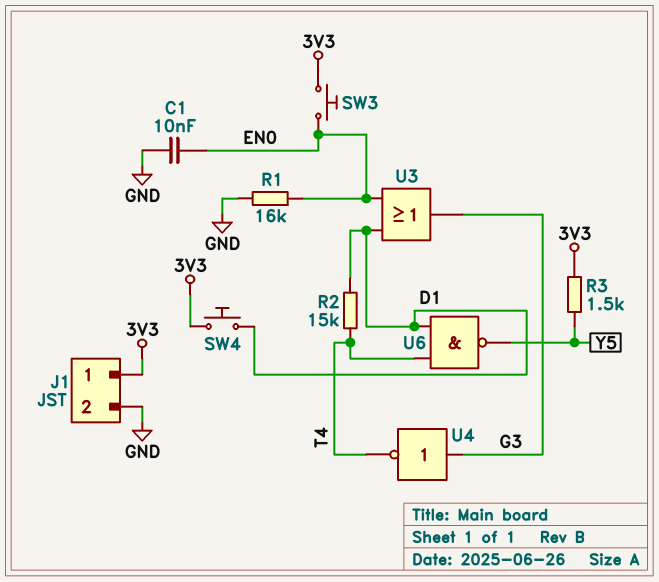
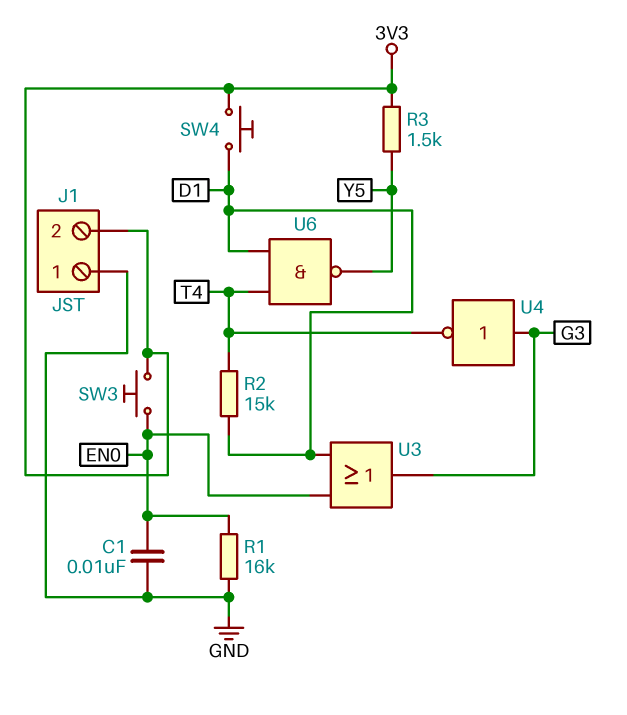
J1 pin 1: 3V3 -> GND
J1 pin 2: GND -> 3V3

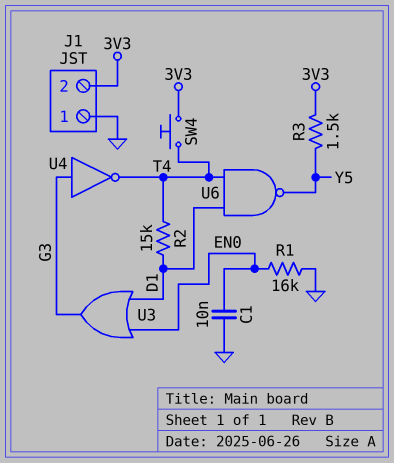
SW3: button (3V3, EN0) -> none
SW4: button (3V3, D1) -> button (3V3, T4)

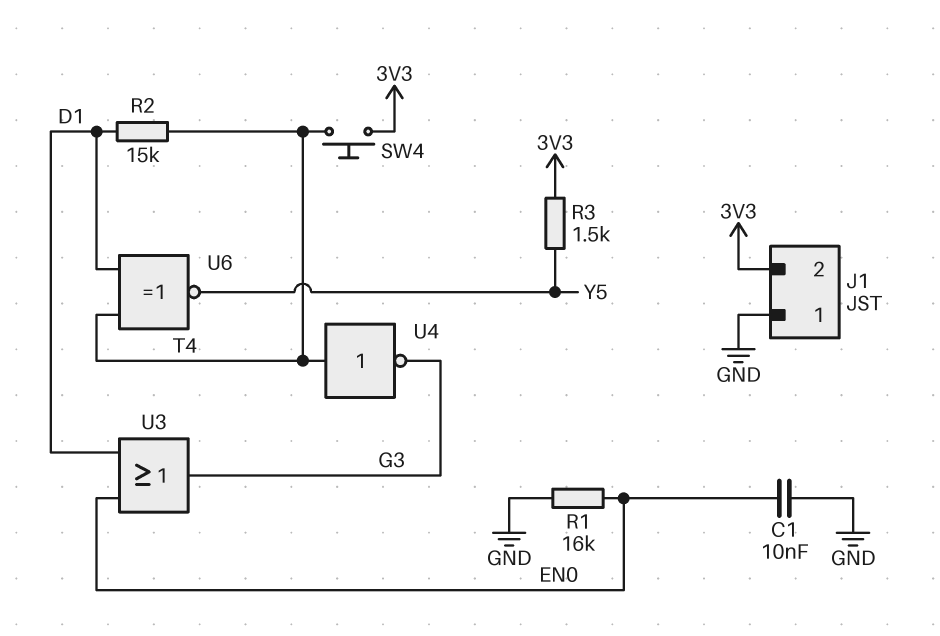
U4: NOT (in G3, out T4) -> NOT (in T4, out G3)
U6: NAND (in D1, in T4, out Y5) -> XNOR (in D1, in T4, out Y5)

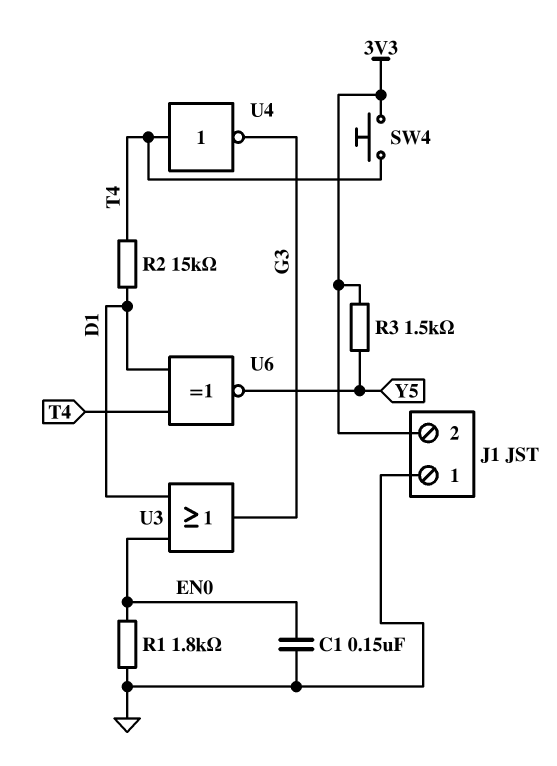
C1: 10nF (EN0, GND) -> 150nF (EN0, GND)
R1: 16k (EN0, GND) -> 1.8k (EN0, GND)

